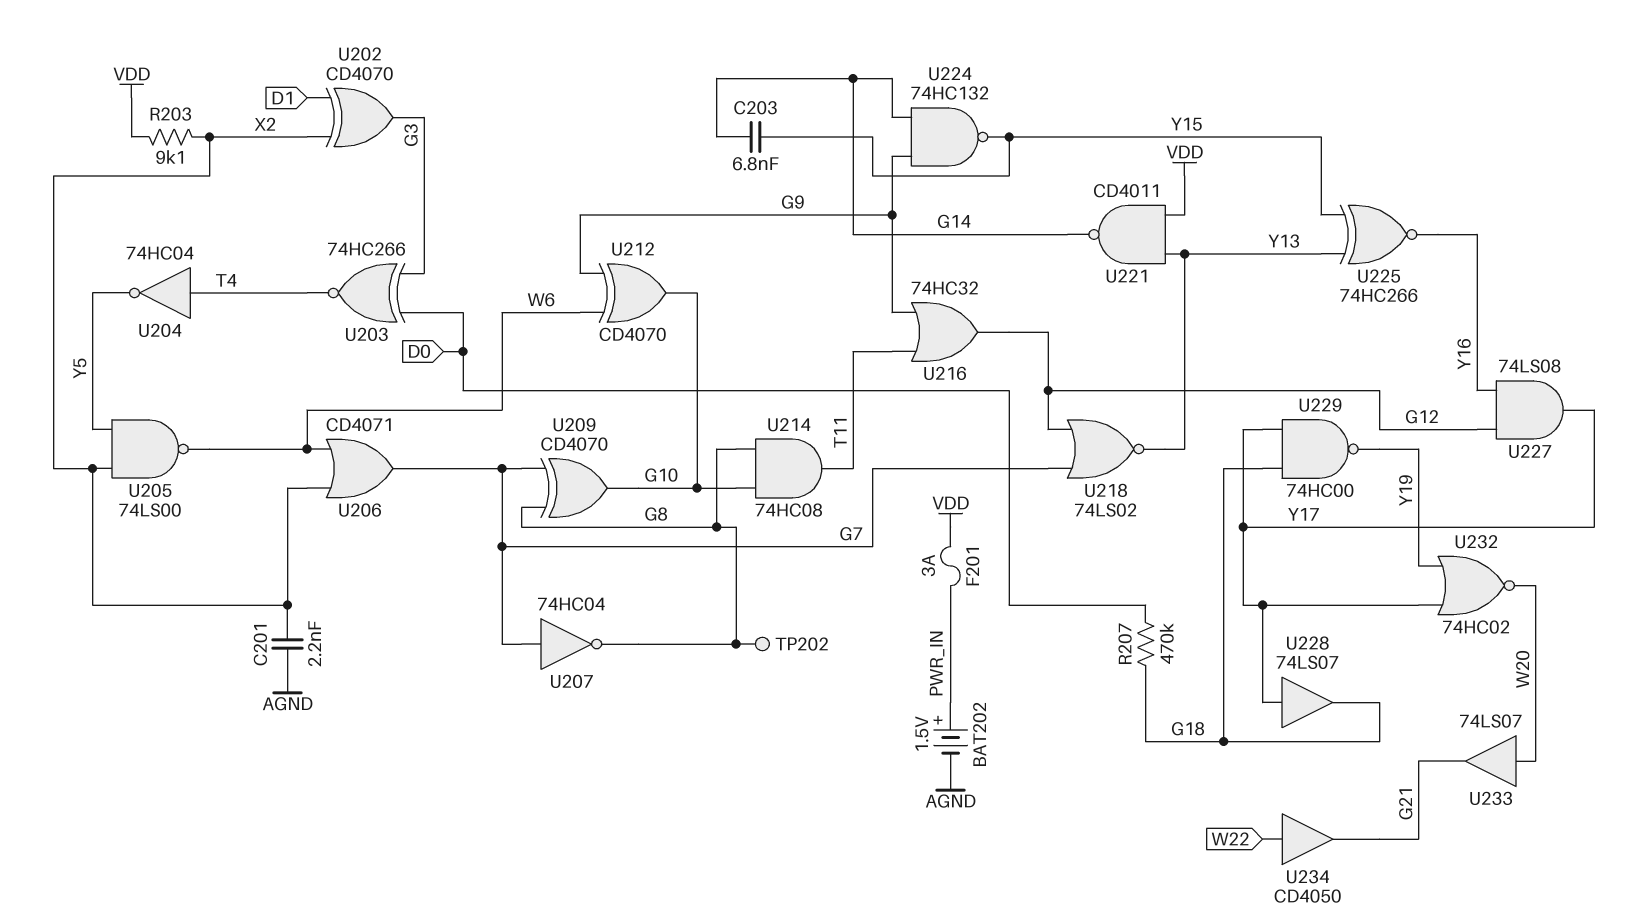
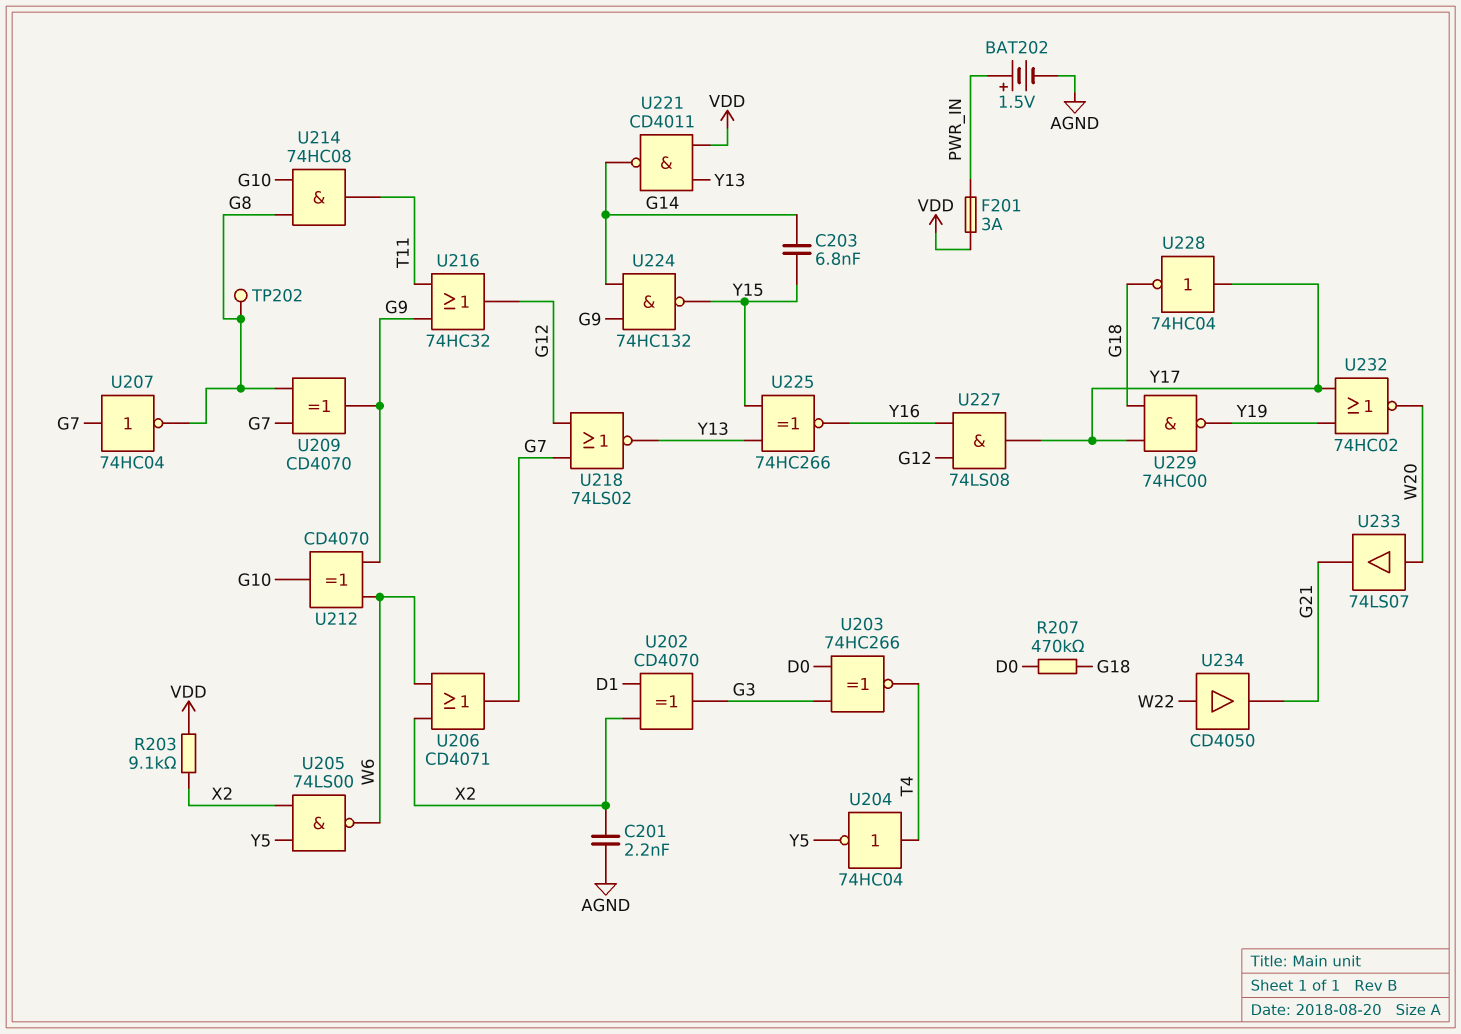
U209: XOR CD4070 (in G7, in G8, out G10) -> XOR CD4070 (in G7, in G8, out G9)
U228: buffer 74LS07 (in Y17, out G18) -> NOT 74HC04 (in Y17, out G18)

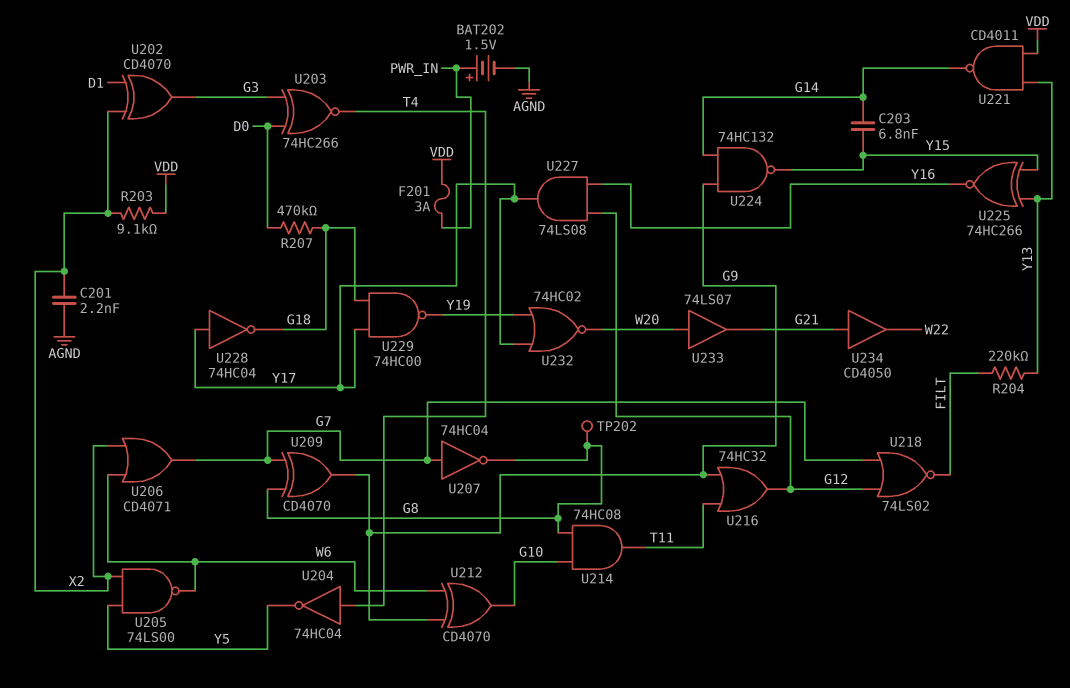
R204: none -> 220k (FILT, Y13)
U218: NOR 74LS02 (in G7, in G12, out Y13) -> NOR 74LS02 (in G7, in G12, out FILT)
U234: buffer CD4050 (in W22, out G21) -> buffer CD4050 (in G21, out W22)

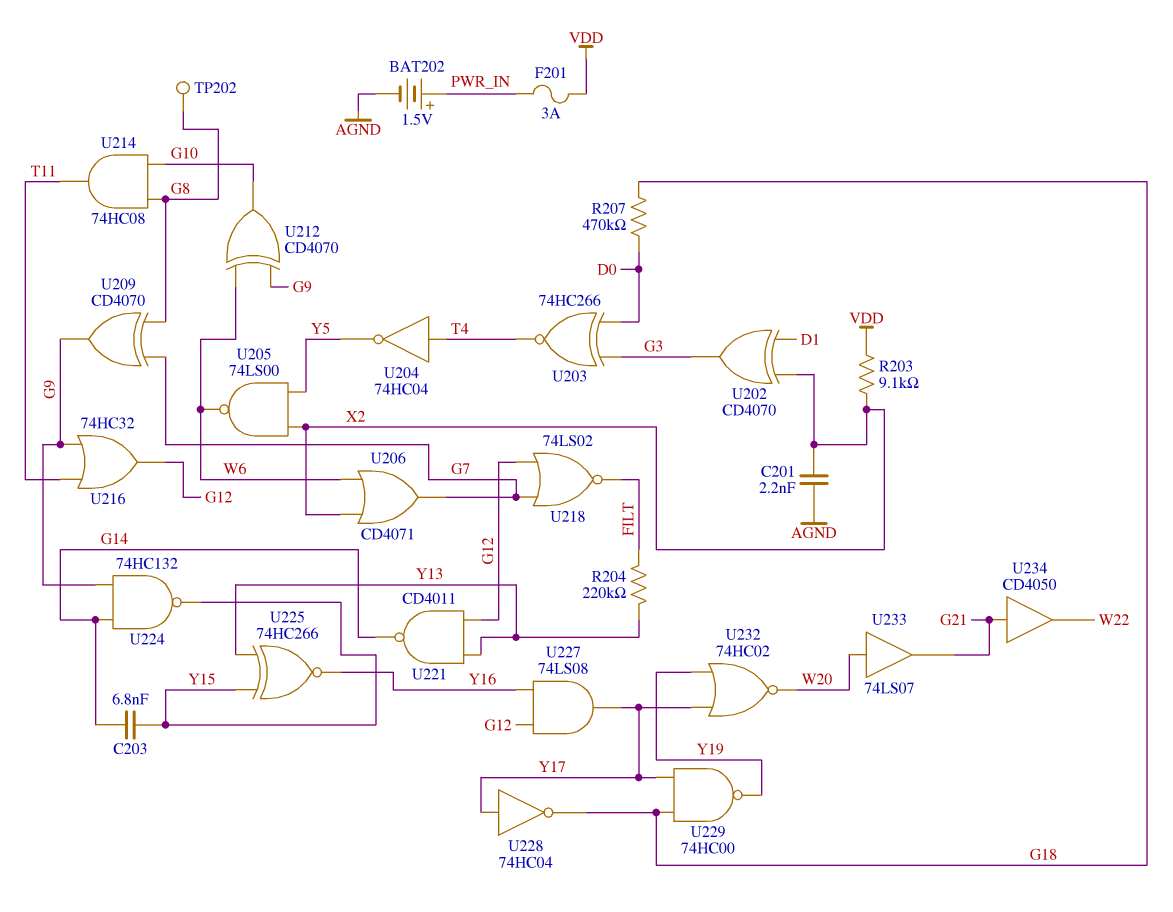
U207: NOT 74HC04 (in G7, out G8) -> none
U221: NAND CD4011 (in VDD, in Y13, out G14) -> NAND CD4011 (in G12, in Y13, out G14)

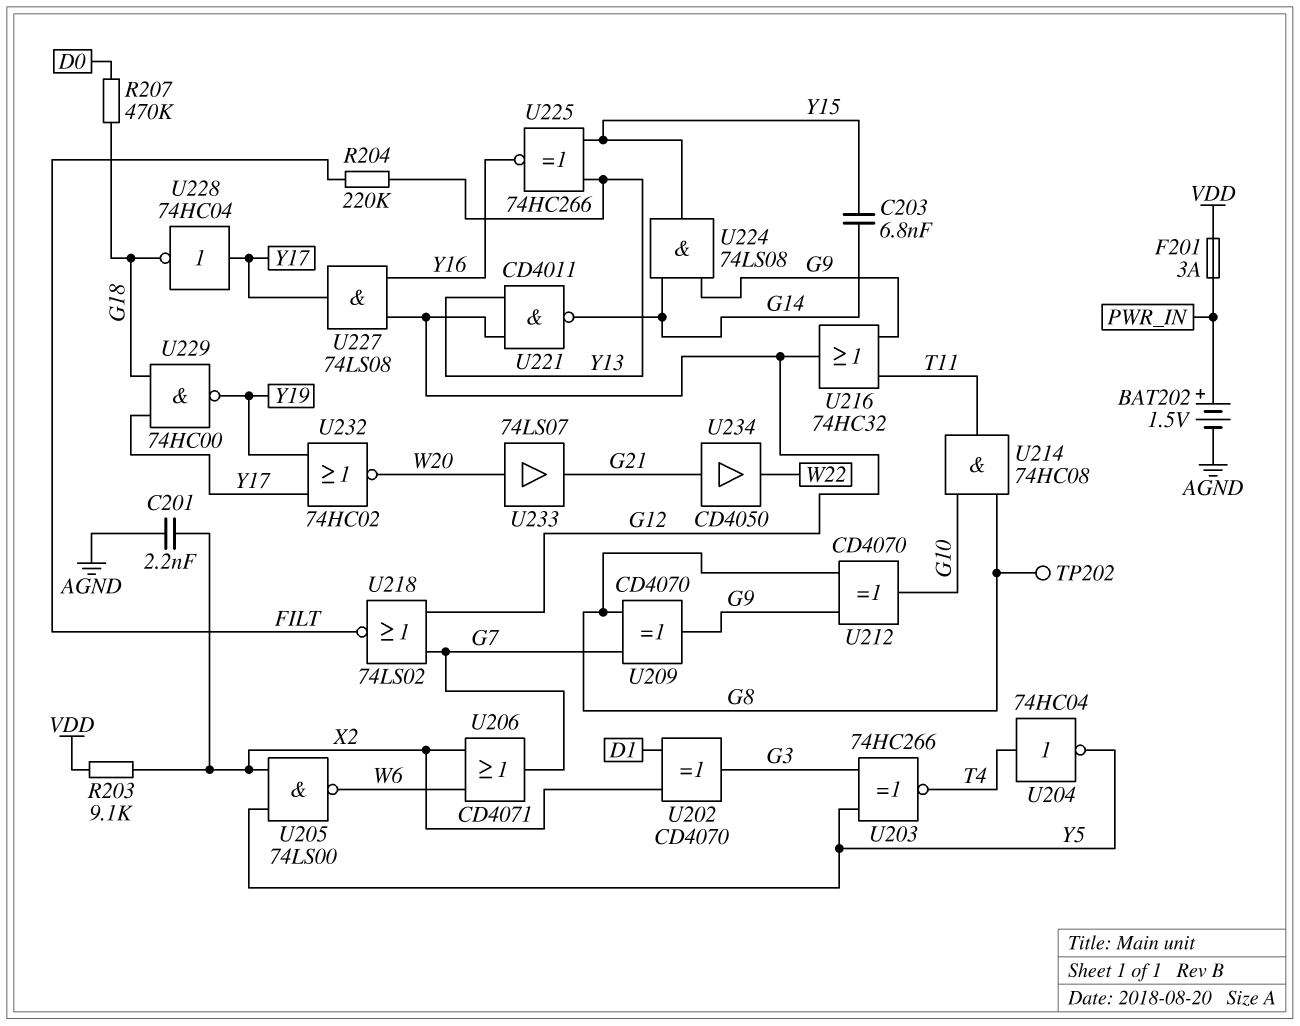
U203: XNOR 74HC266 (in D0, in G3, out T4) -> XNOR 74HC266 (in G3, in Y5, out T4)
U212: XOR CD4070 (in G9, in W6, out G10) -> XOR CD4070 (in G8, in G9, out G10)
U224: NAND 74HC132 (in G9, in G14, out Y15) -> AND 74LS08 (in G9, in G14, out Y15)

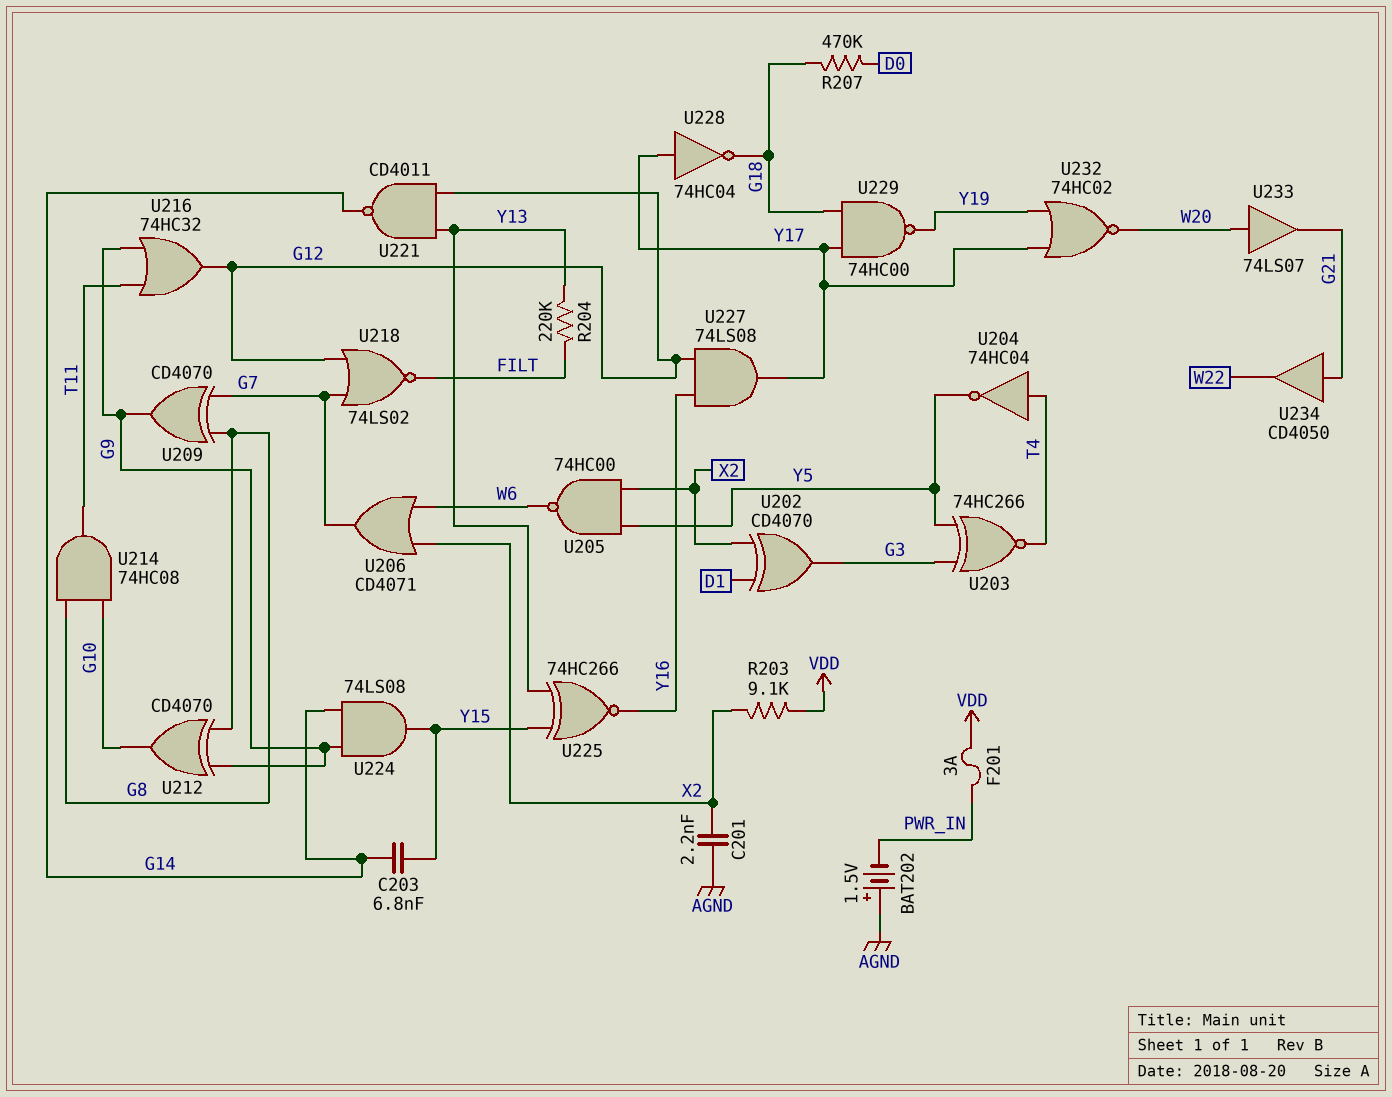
BAT202: 1.5V (plus PWR_IN, minus AGND) -> 1.5V (plus AGND, minus PWR_IN)
TP202: test point (G8) -> none
U205: NAND 74LS00 (in X2, in Y5, out W6) -> NAND 74HC00 (in X2, in Y5, out W6)

